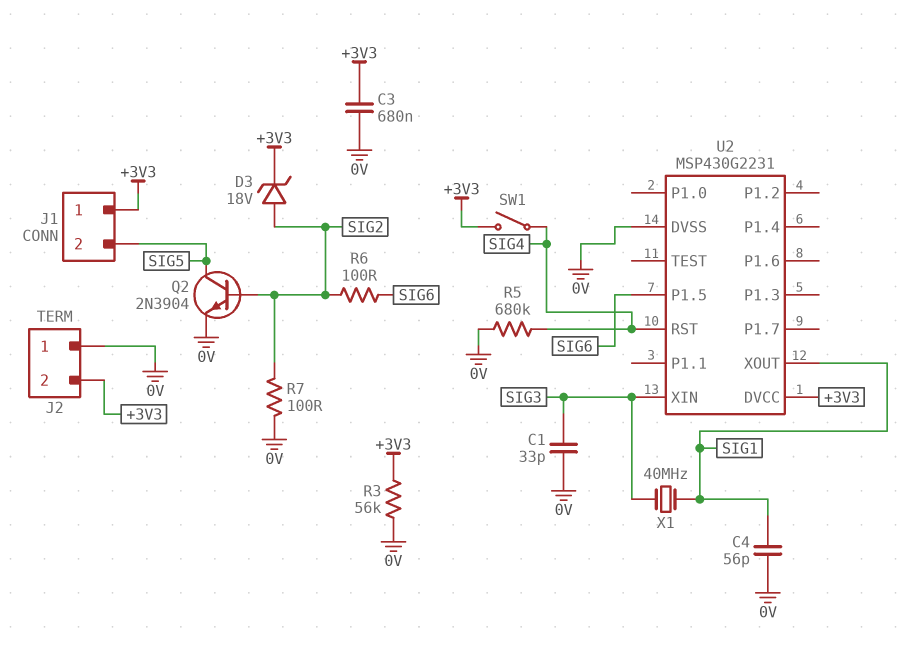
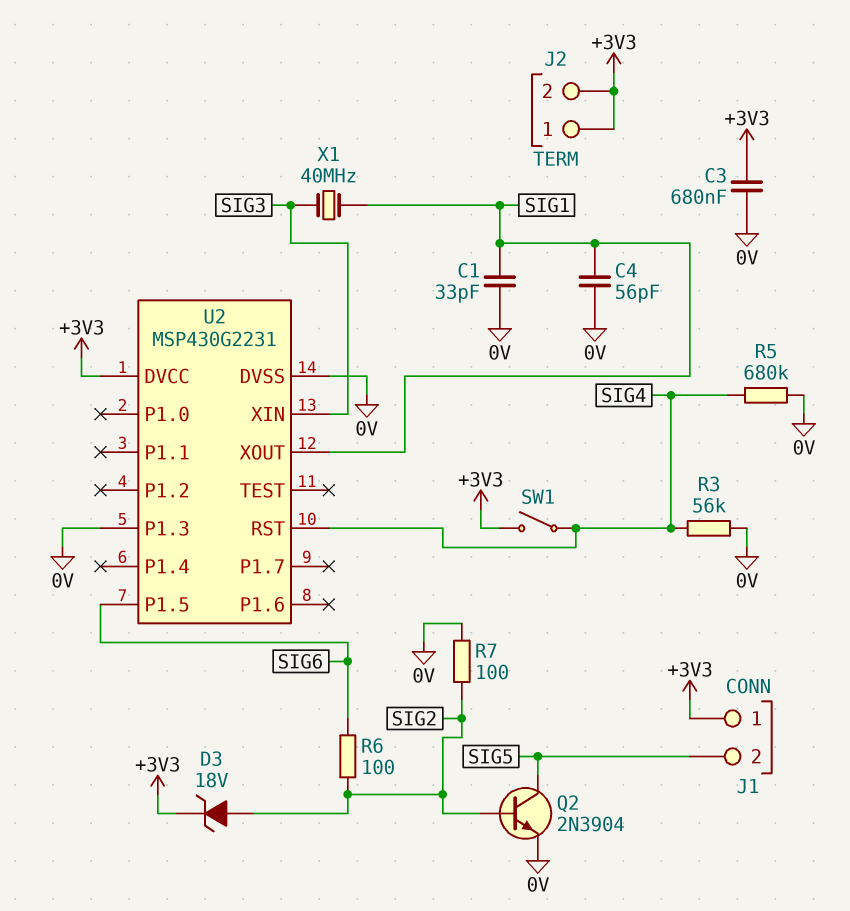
C1: 33pF (0V, SIG3) -> 33pF (0V, SIG1)
J2 pin 1: 0V -> +3V3
R3: 56k (+3V3, 0V) -> 56k (0V, SIG4)
U2 pin P1.3: none -> 0V

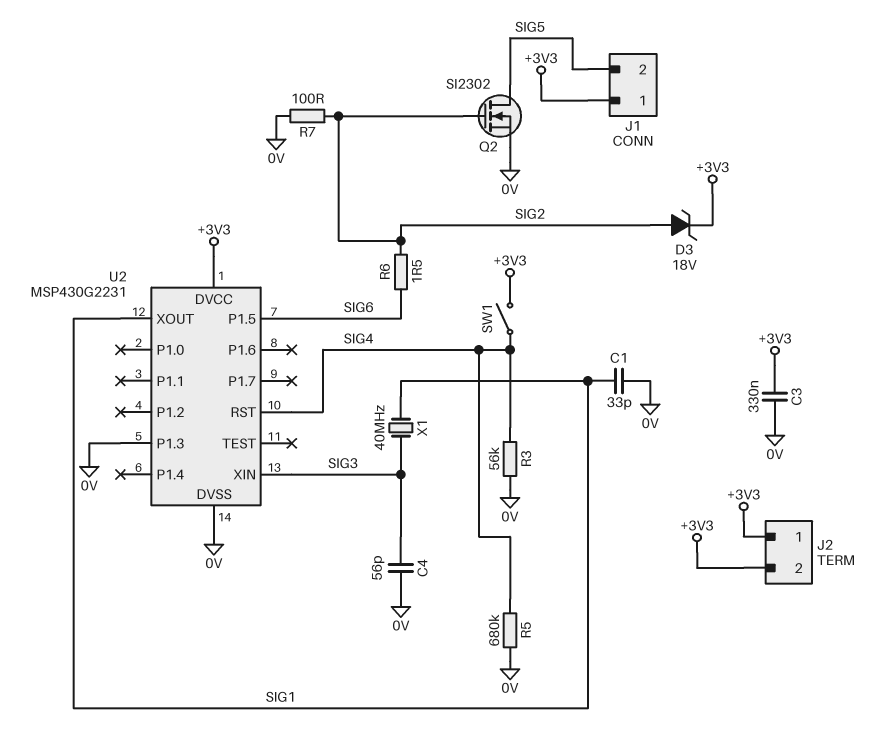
C3: 680nF (+3V3, 0V) -> 330nF (+3V3, 0V)
C4: 56pF (0V, SIG1) -> 56pF (0V, SIG3)
Q2: NPN 2N3904 (B SIG2, C SIG5, E 0V) -> NMOS SI2302 (G SIG2, D SIG5, S 0V)
R6: 100 (SIG2, SIG6) -> 1.5 (SIG2, SIG6)

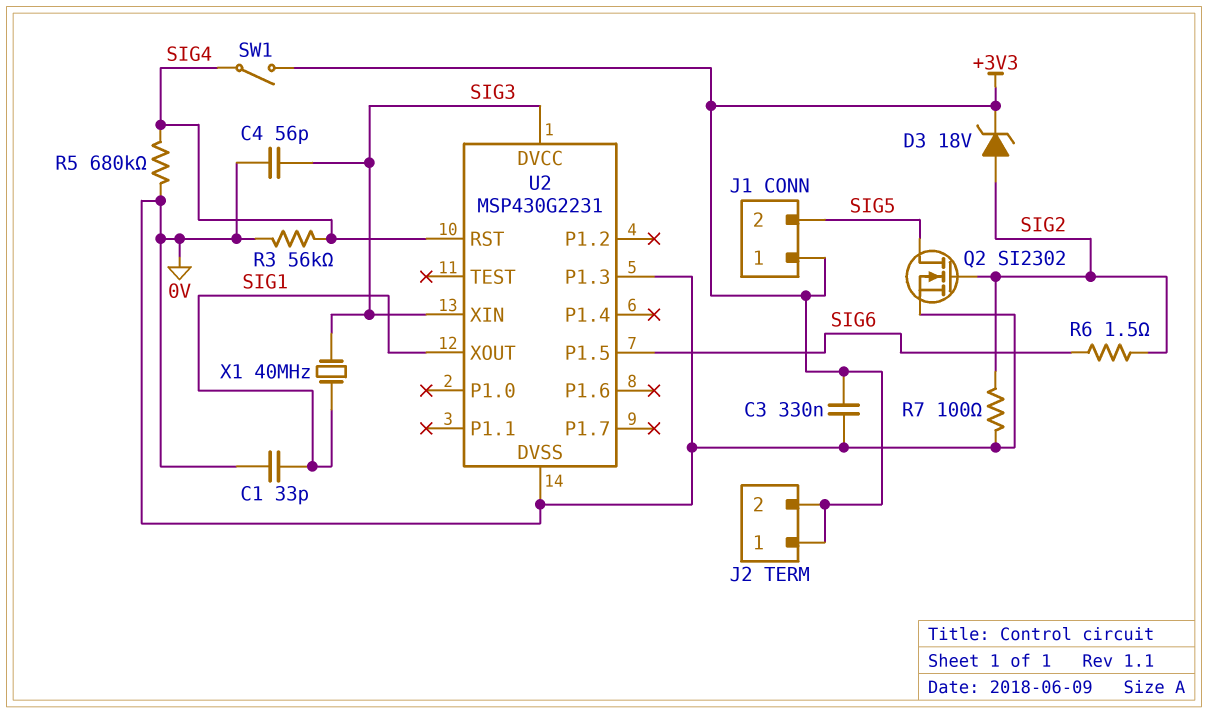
U2 pin DVCC: +3V3 -> SIG3

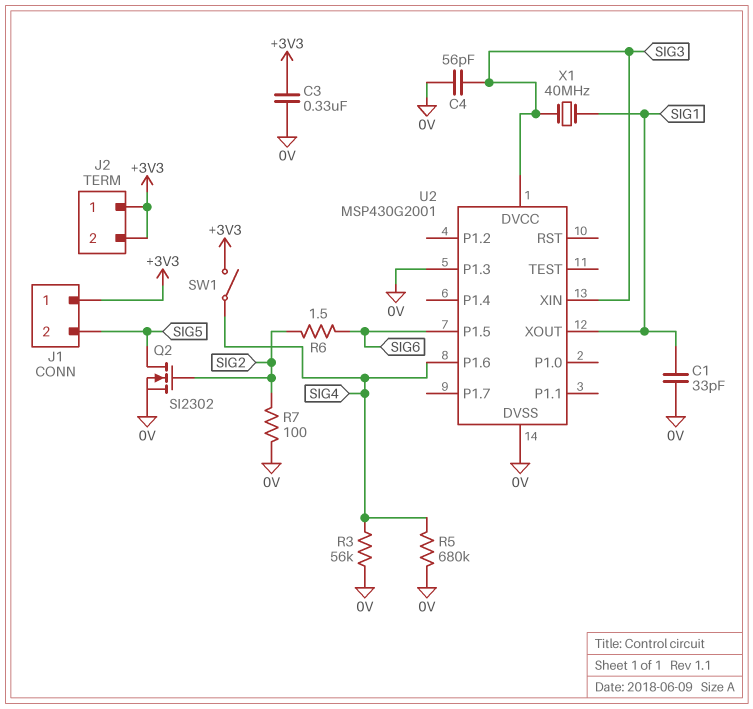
D3: zener 18V (A SIG2, K +3V3) -> none
U2: MSP430G2231 -> MSP430G2001
U2 pin P1.6: none -> SIG4
U2 pin RST: SIG4 -> none

